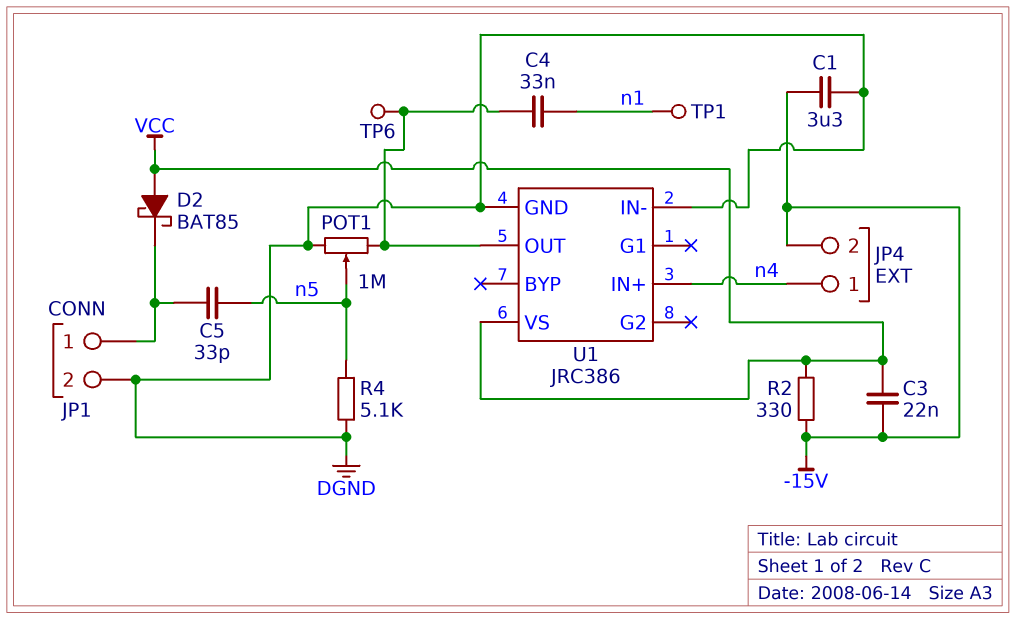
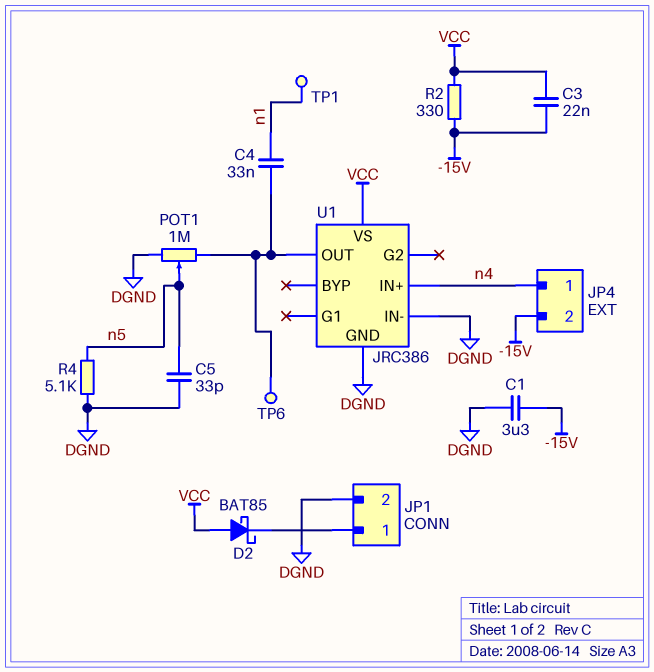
C5: 33pF (JP1/1, n5) -> 33pF (DGND, n5)

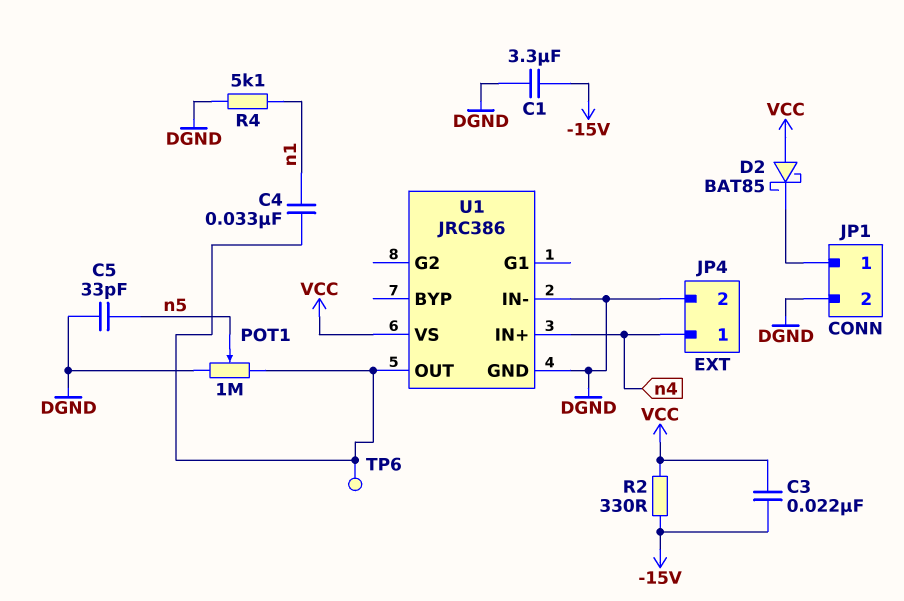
JP4 pin 2: -15V -> DGND
R4: 5.1k (DGND, n5) -> 5.1k (DGND, n1)
TP1: test point (n1) -> none

